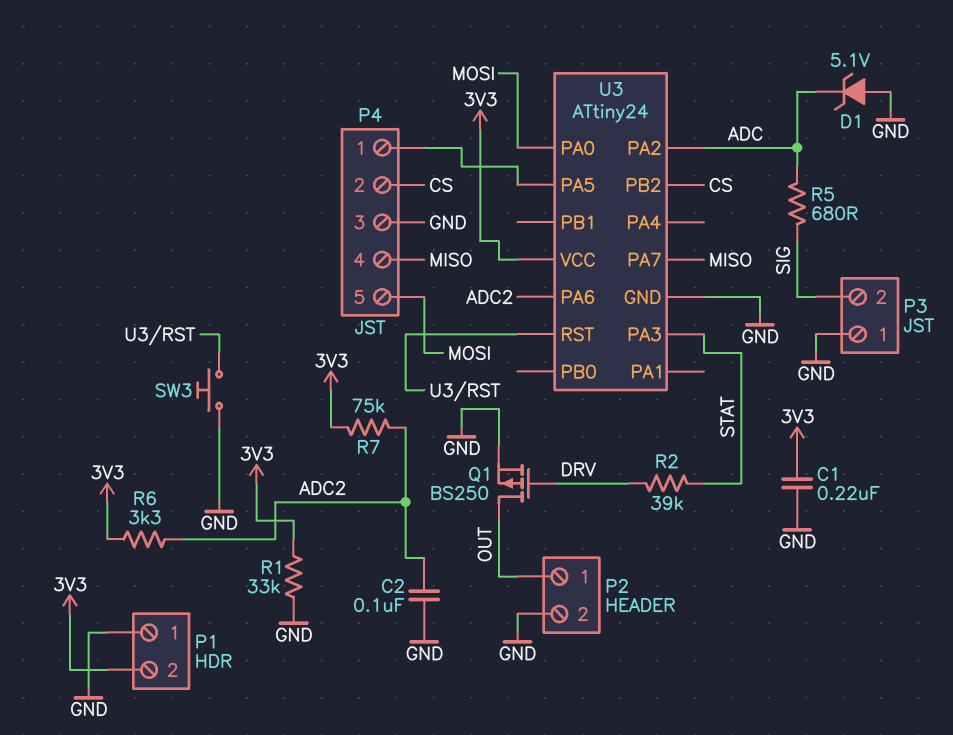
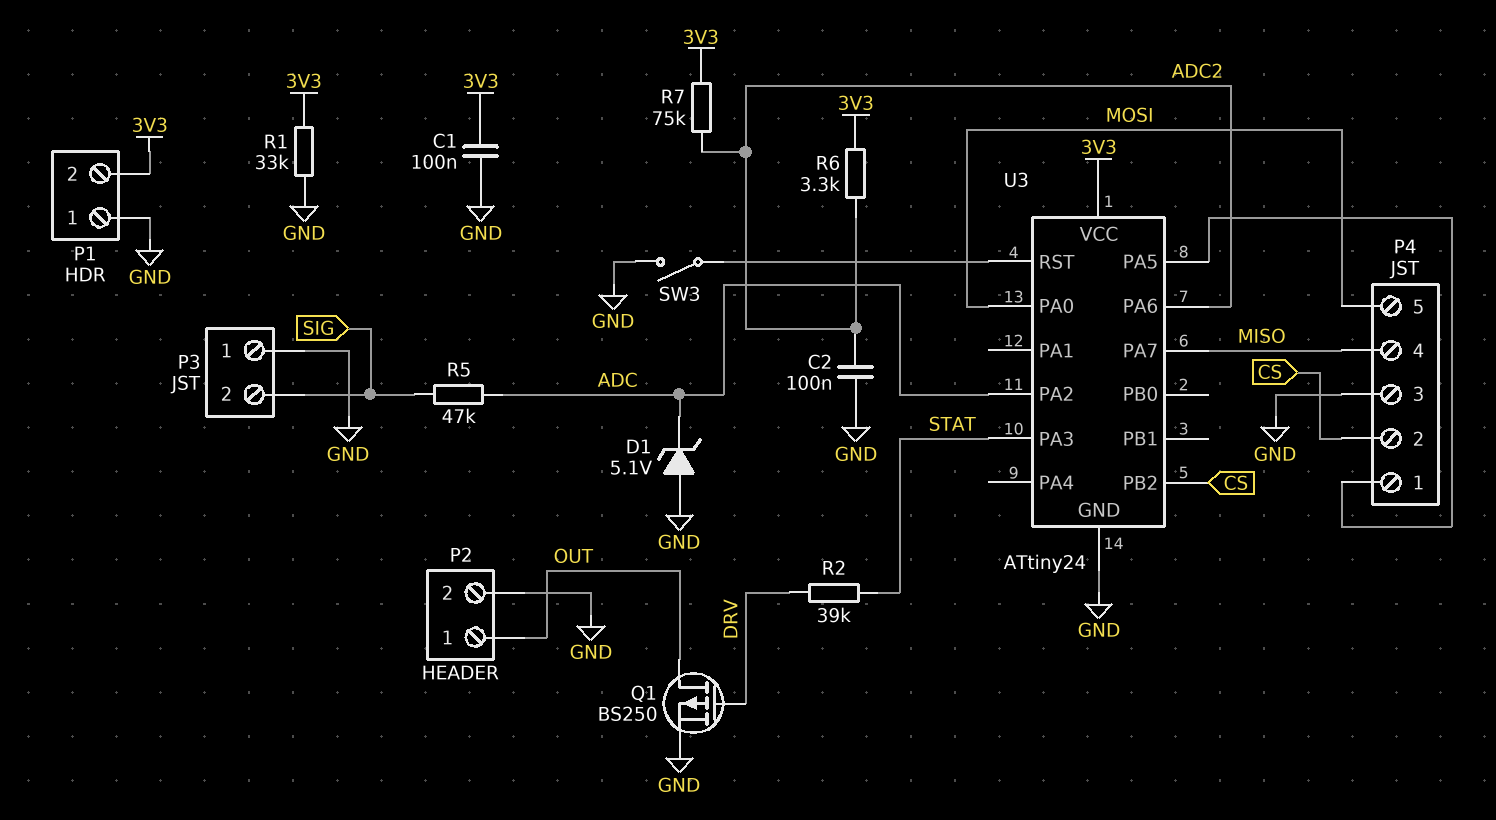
C1: 220nF (3V3, GND) -> 100nF (3V3, GND)
R5: 680 (ADC, SIG) -> 47k (ADC, SIG)
SW3: button (GND, U3/RST) -> switch (GND, U3/RST)

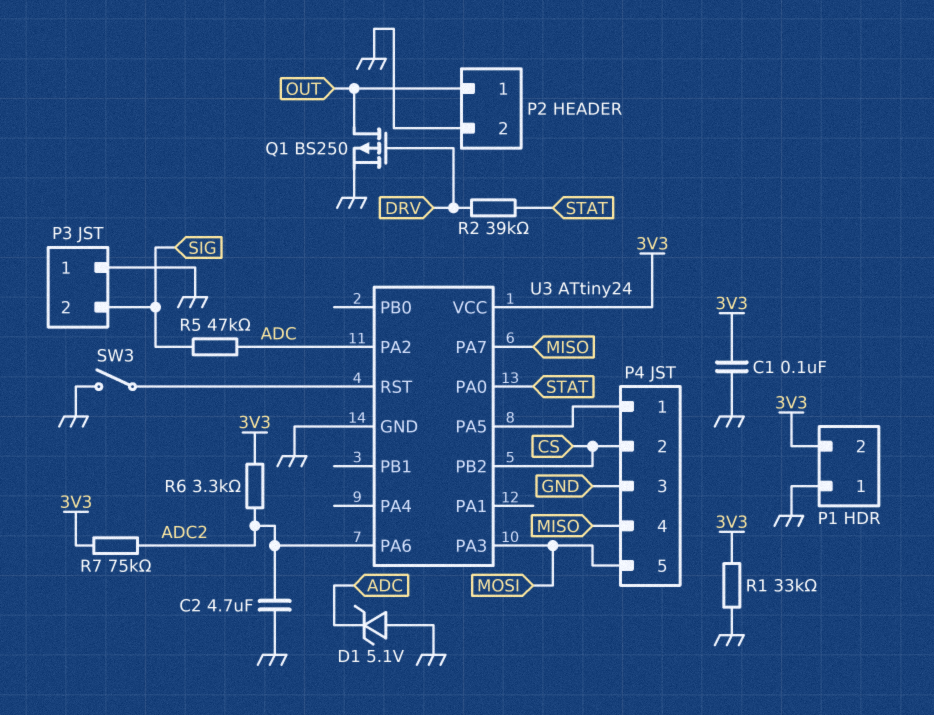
C2: 100nF (ADC2, GND) -> 4.7uF (ADC2, GND)
U3 pin PA0: MOSI -> STAT
U3 pin PA3: STAT -> MOSI

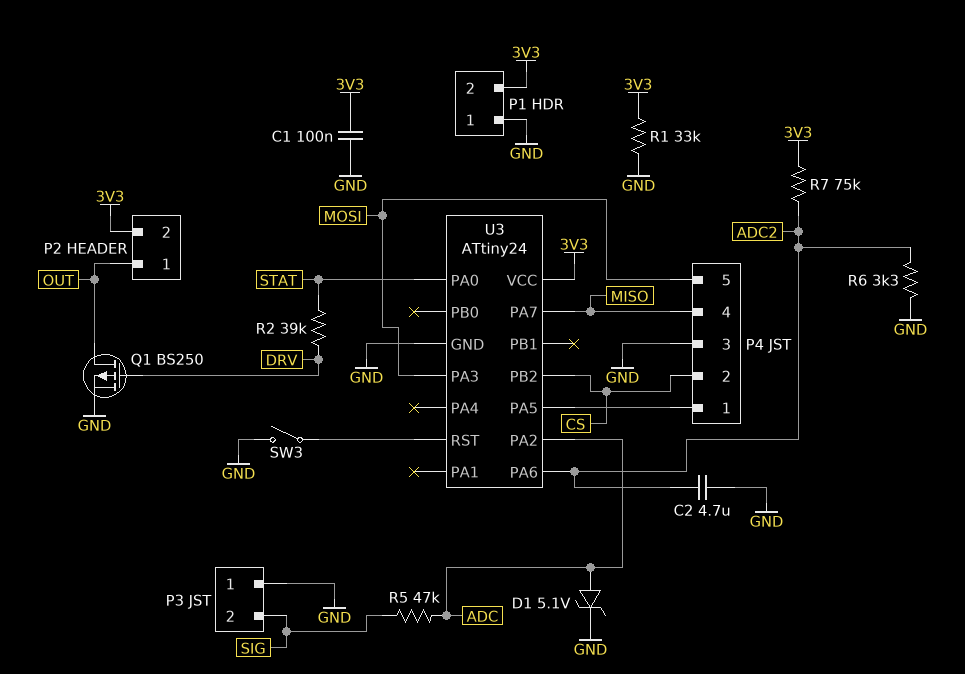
D1: zener 5.1V (A GND, K ADC) -> zener 5.1V (A ADC, K GND)
P2 pin 2: GND -> 3V3
R6: 3.3k (3V3, ADC2) -> 3.3k (ADC2, GND)

